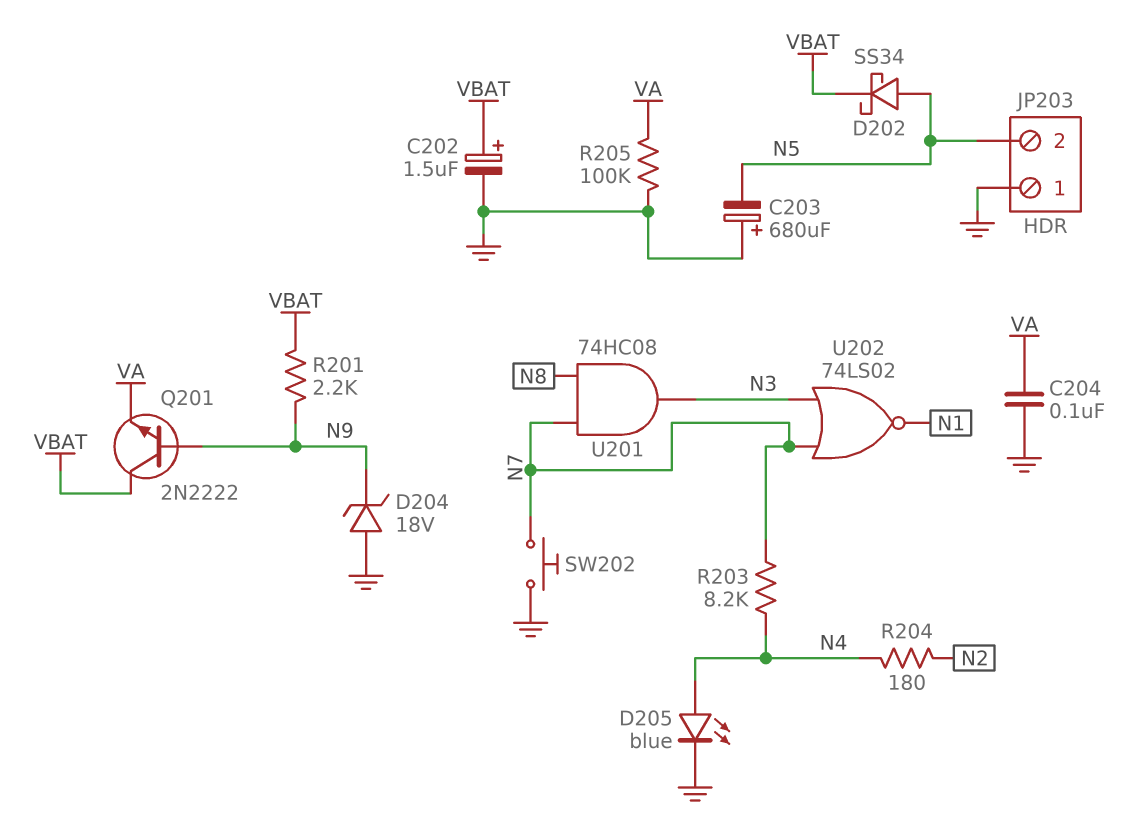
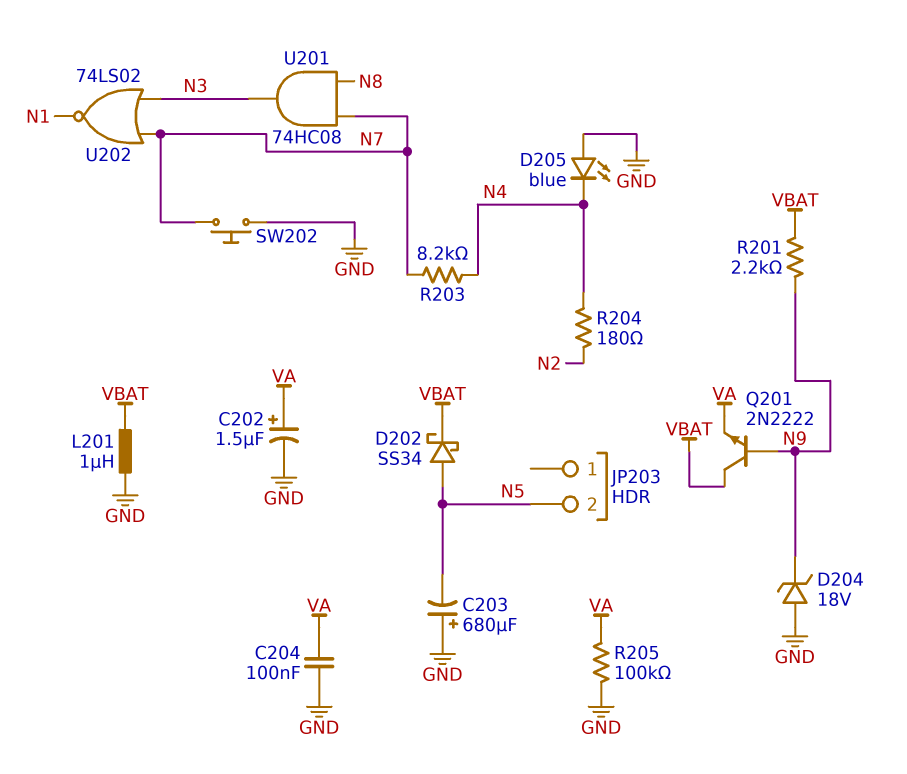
C202: 1.5uF (plus VBAT, minus GND) -> 1.5uF (plus VA, minus GND)
D205: LED blue (A N4, K GND) -> LED blue (A GND, K N4)
JP203 pin 1: GND -> none
L201: none -> 1uH (GND, VBAT)

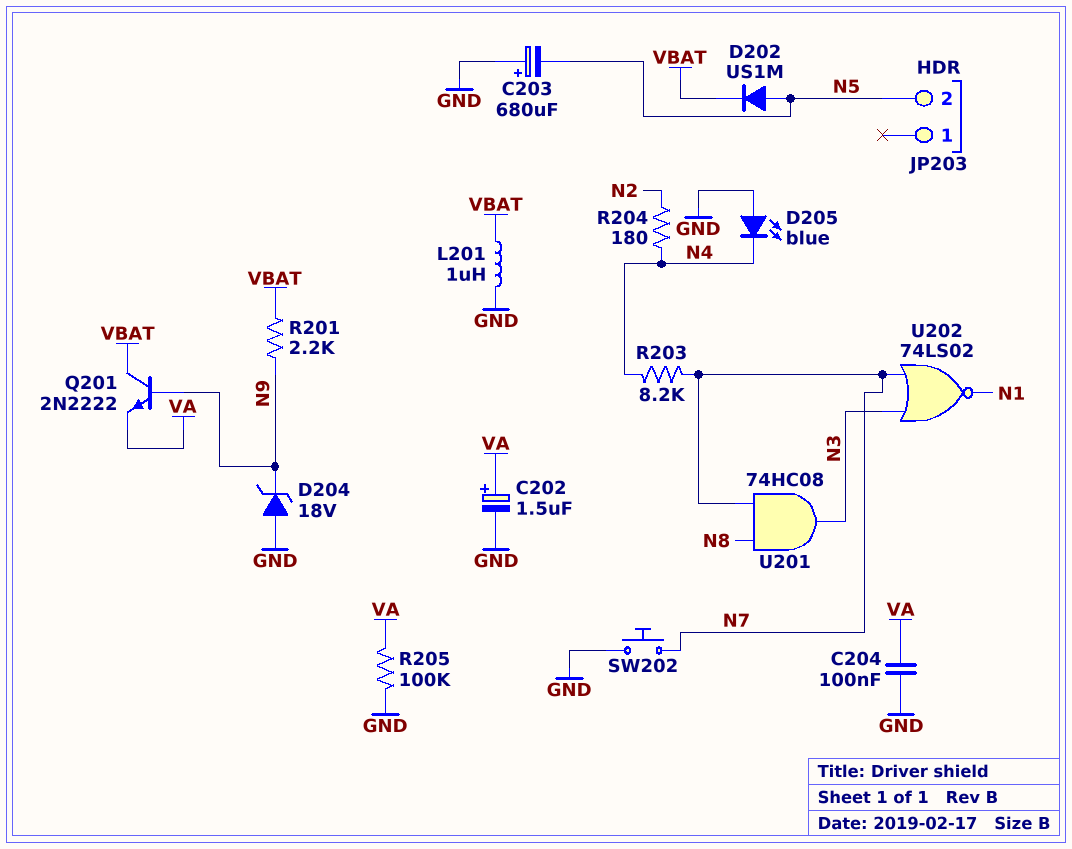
D202: schottky SS34 (A N5, K VBAT) -> diode US1M (A N5, K VBAT)

